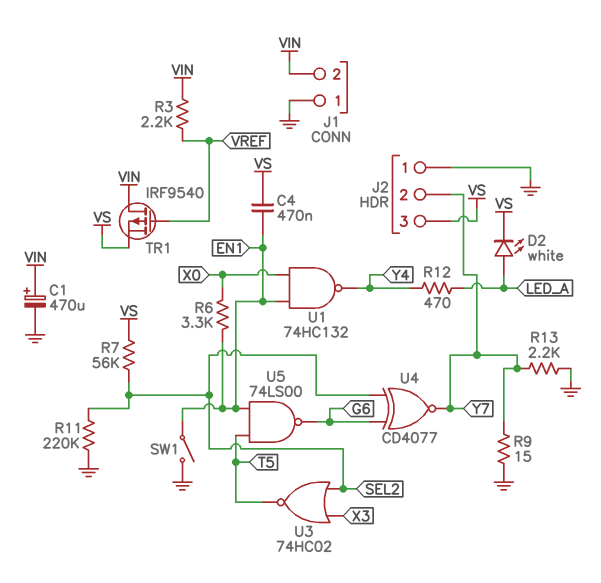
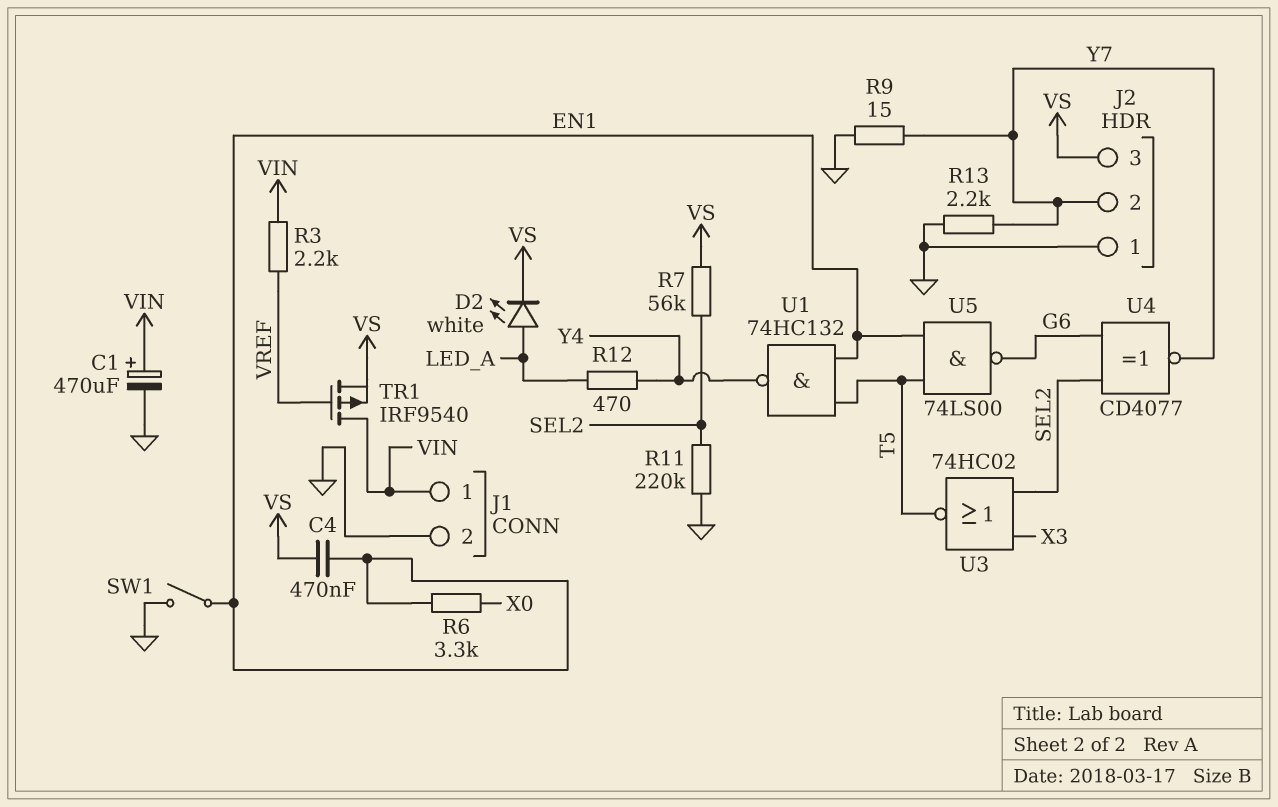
J1 pin 1: GND -> VIN
J1 pin 2: VIN -> GND
U1: NAND 74HC132 (in EN1, in X0, out Y4) -> NAND 74HC132 (in EN1, in T5, out Y4)

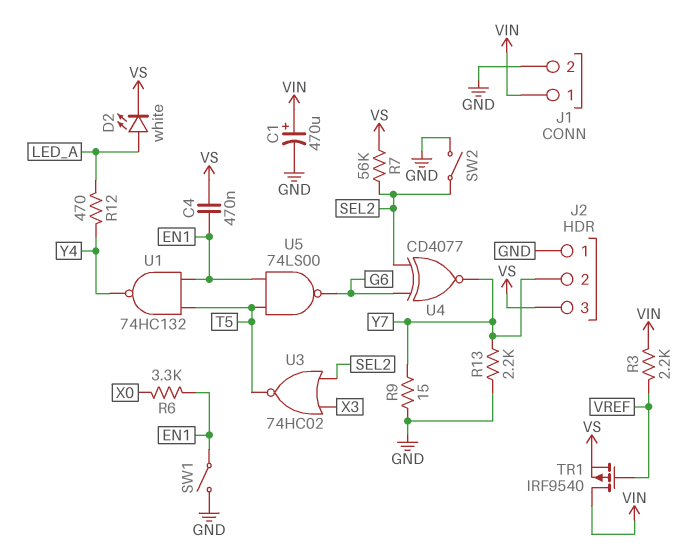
R11: 220k (GND, SEL2) -> none
SW2: none -> switch (GND, SEL2)

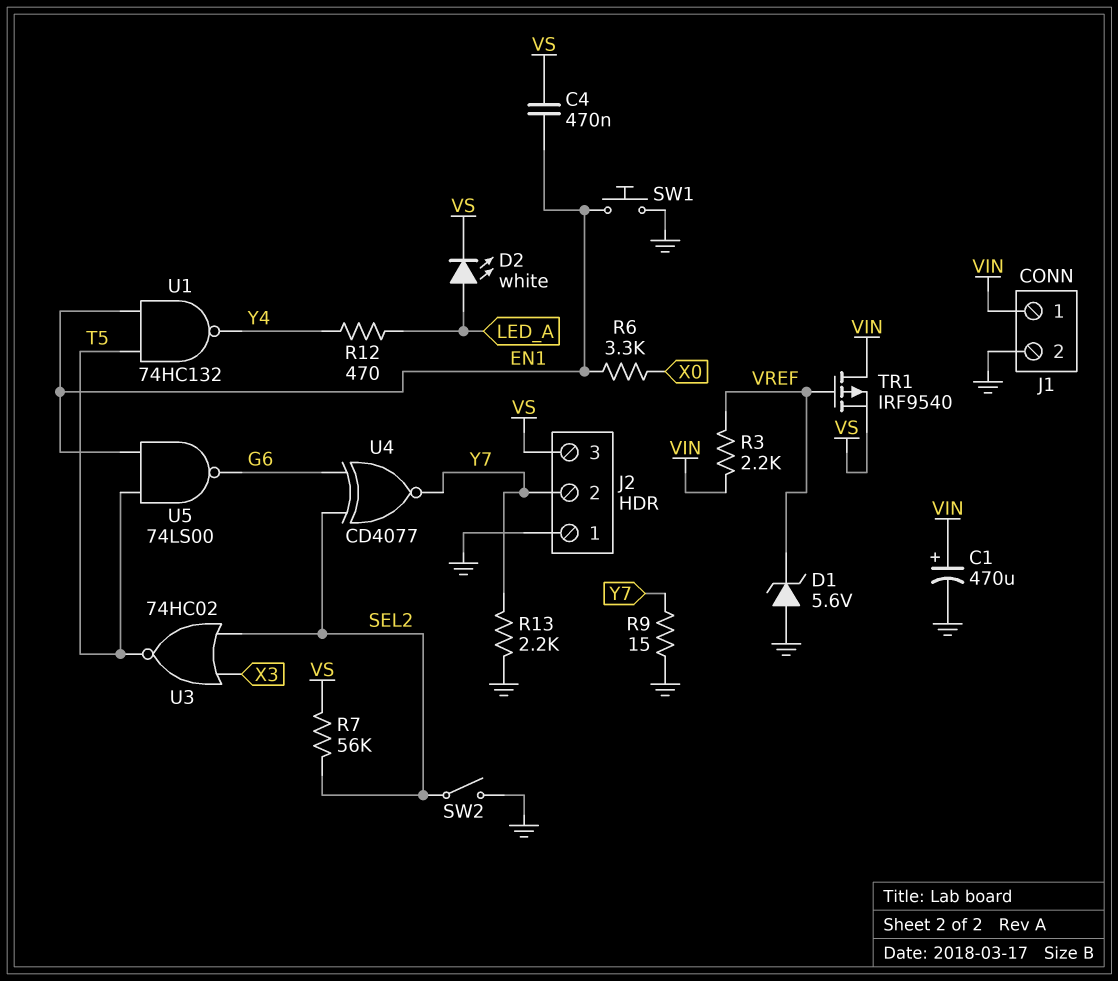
D1: none -> zener 5.6V (A GND, K VREF)
SW1: switch (EN1, GND) -> button (EN1, GND)

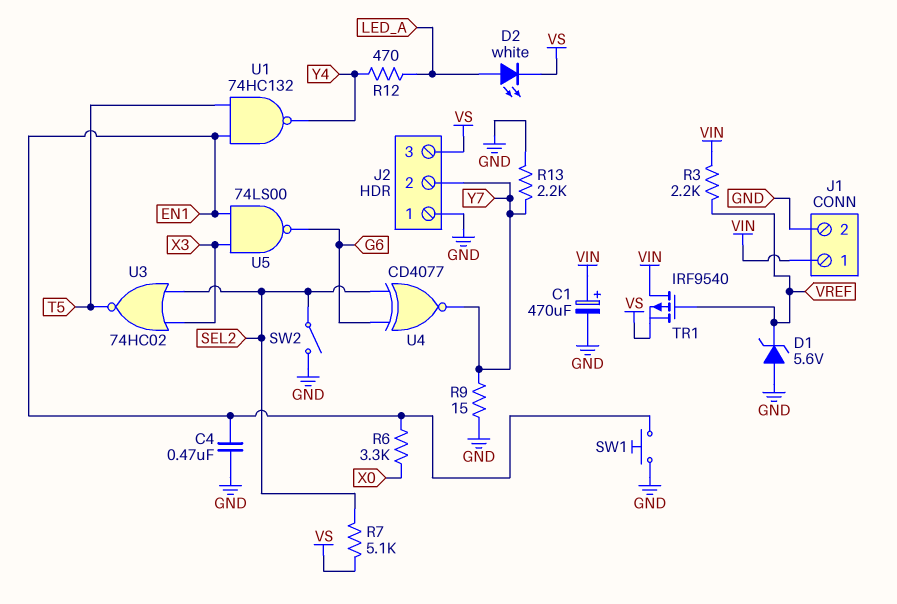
C4: 470nF (EN1, VS) -> 470nF (EN1, GND)
R7: 56k (SEL2, VS) -> 5.1k (SEL2, VS)
U5: NAND 74LS00 (in EN1, in T5, out G6) -> NAND 74LS00 (in EN1, in X3, out G6)

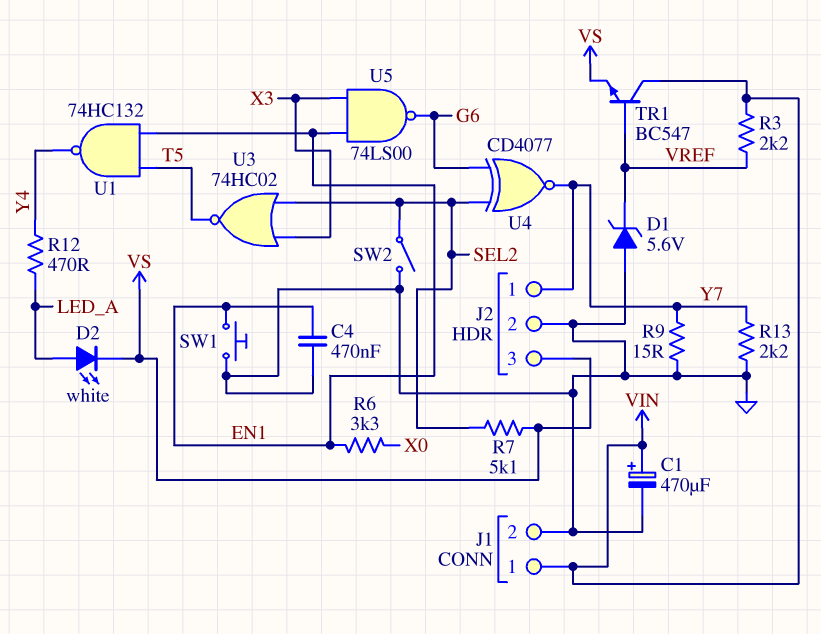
J2 pin 1: GND -> Y7
J2 pin 2: Y7 -> GND
TR1: PMOS IRF9540 (G VREF, D VIN, S VS) -> NPN BC547 (B VREF, C VIN, E VS)

